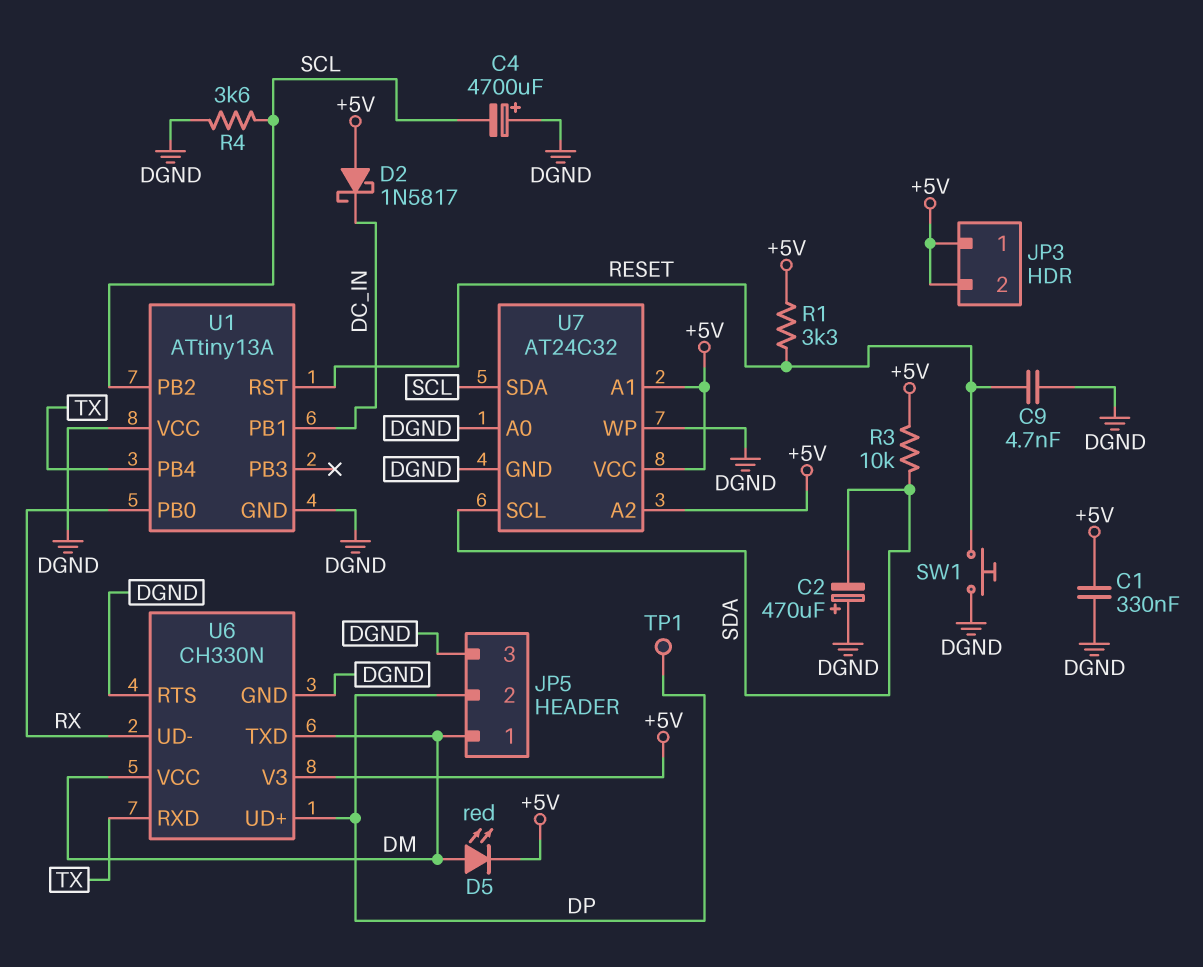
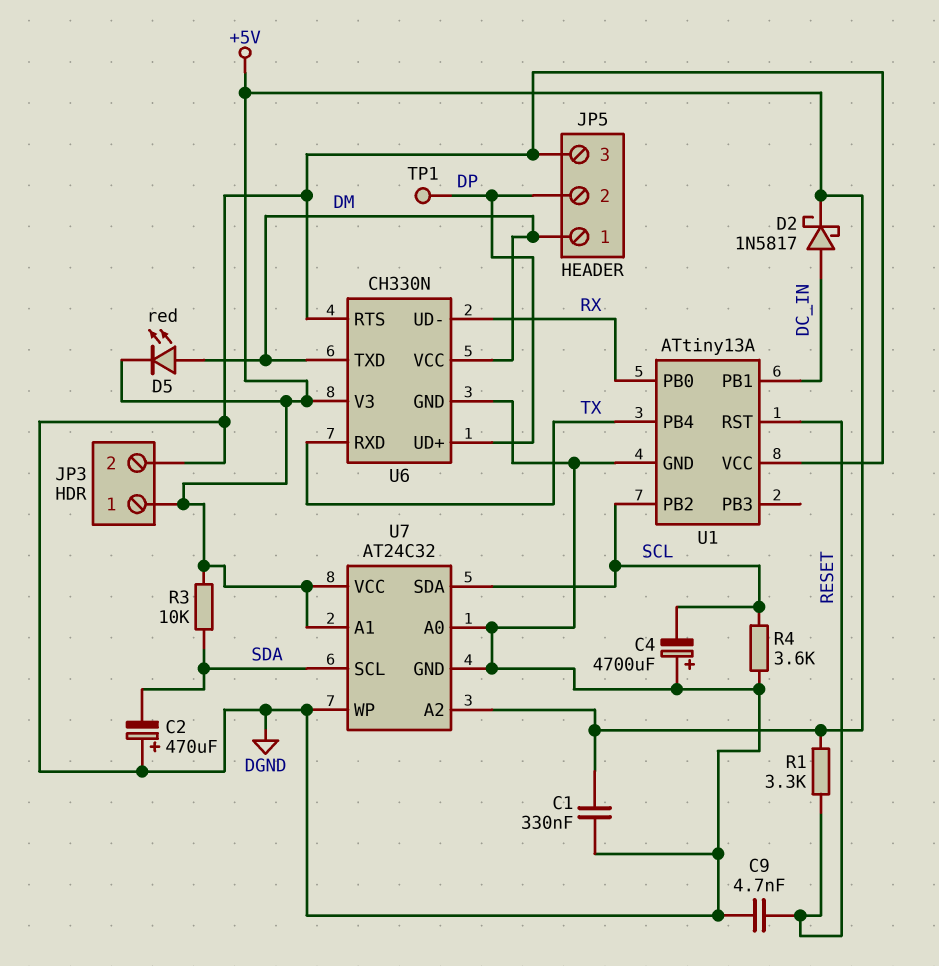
D2: schottky 1N5817 (A +5V, K DC_IN) -> schottky 1N5817 (A DC_IN, K +5V)
JP3 pin 2: +5V -> DGND
SW1: button (DGND, RESET) -> none

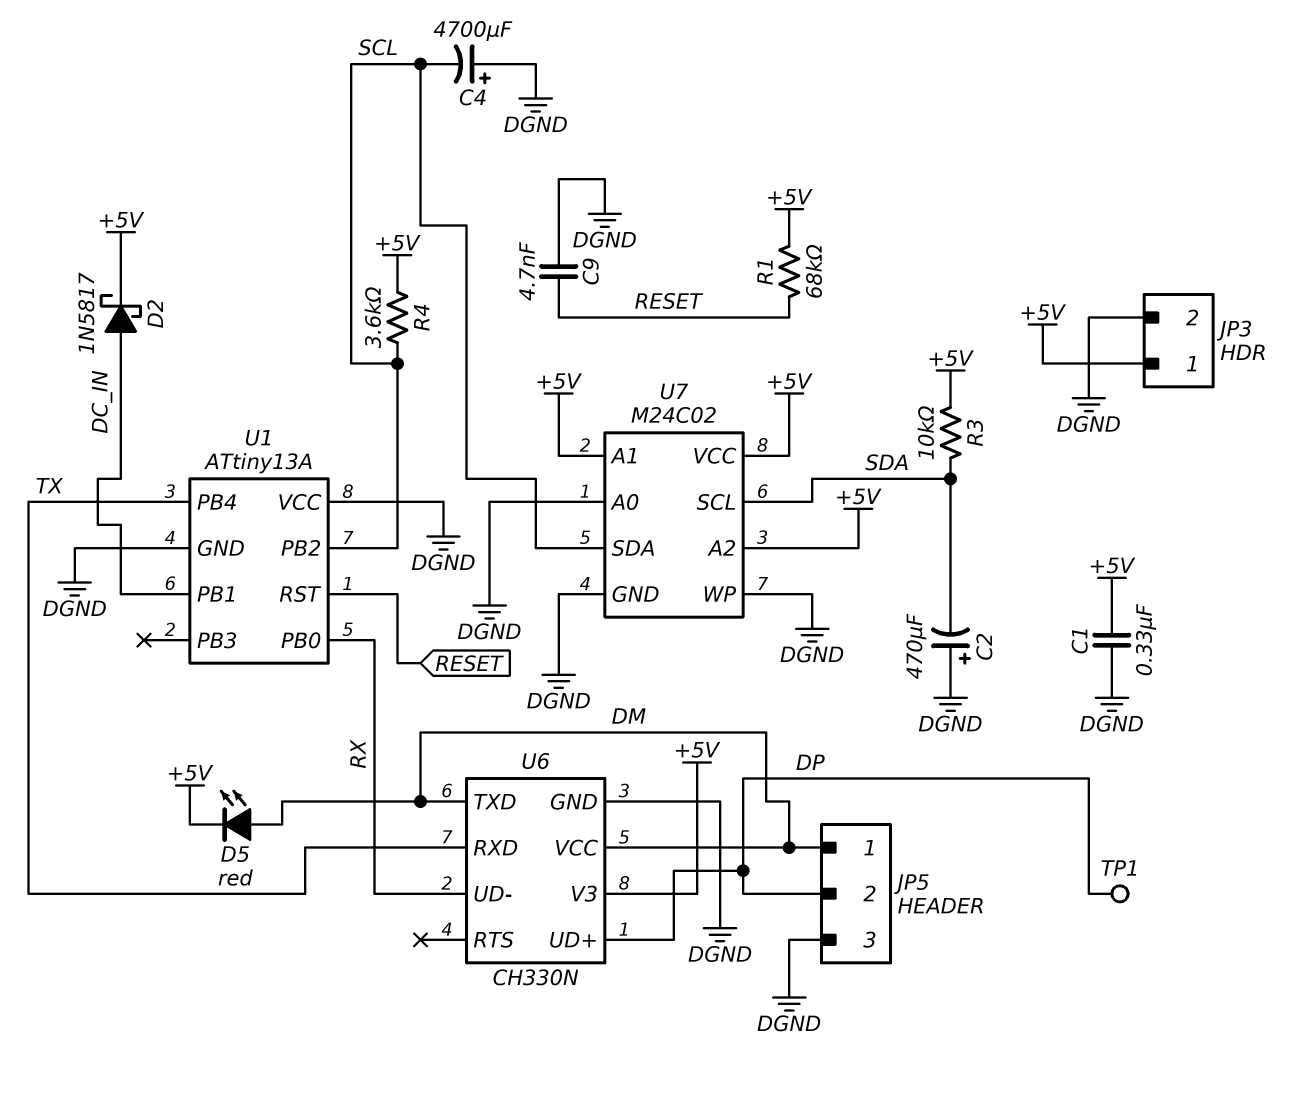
R1: 3.3k (+5V, RESET) -> 68k (+5V, RESET)
R4: 3.6k (DGND, SCL) -> 3.6k (+5V, SCL)
U6 pin RTS: DGND -> none
U7: AT24C32 -> M24C02

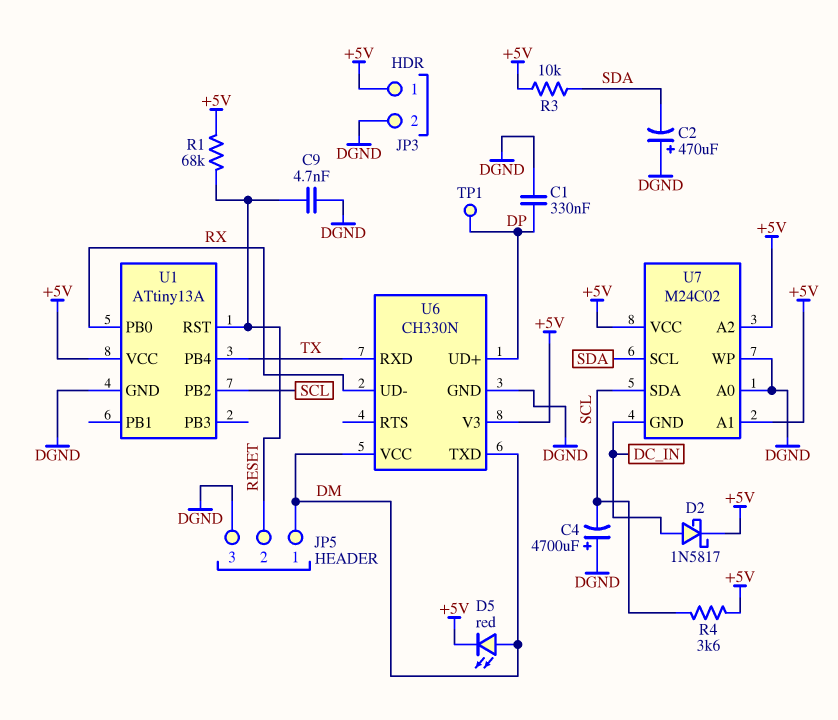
C1: 330nF (+5V, DGND) -> 330nF (DGND, DP)
JP5 pin 2: DP -> RESET
U1 pin PB1: DC_IN -> none
U1 pin VCC: DGND -> +5V
U7 pin GND: DGND -> DC_IN

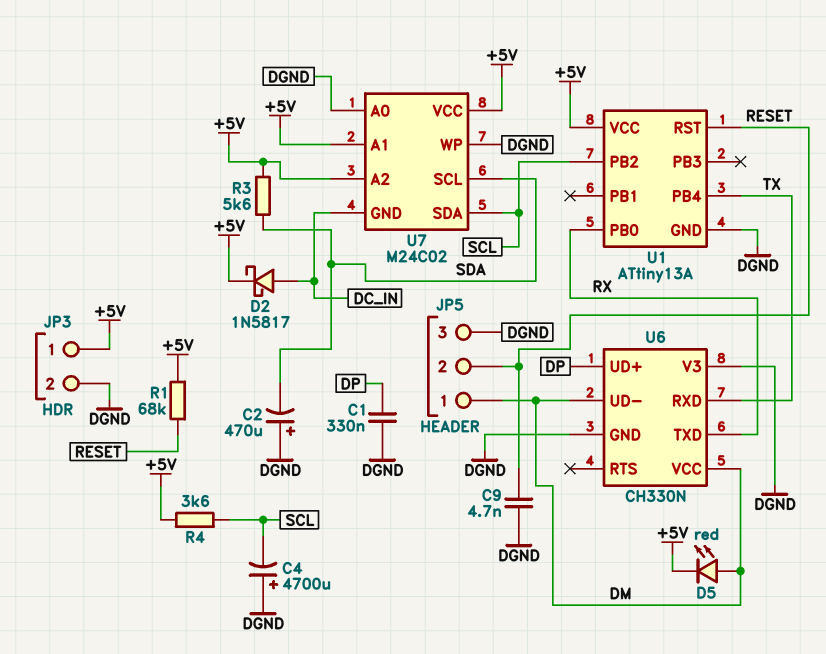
R3: 10k (+5V, SDA) -> 5.6k (+5V, SDA)
TP1: test point (DP) -> none
U6 pin TXD: DM -> RX
U6 pin UD-: RX -> DM
U6 pin V3: +5V -> DGND

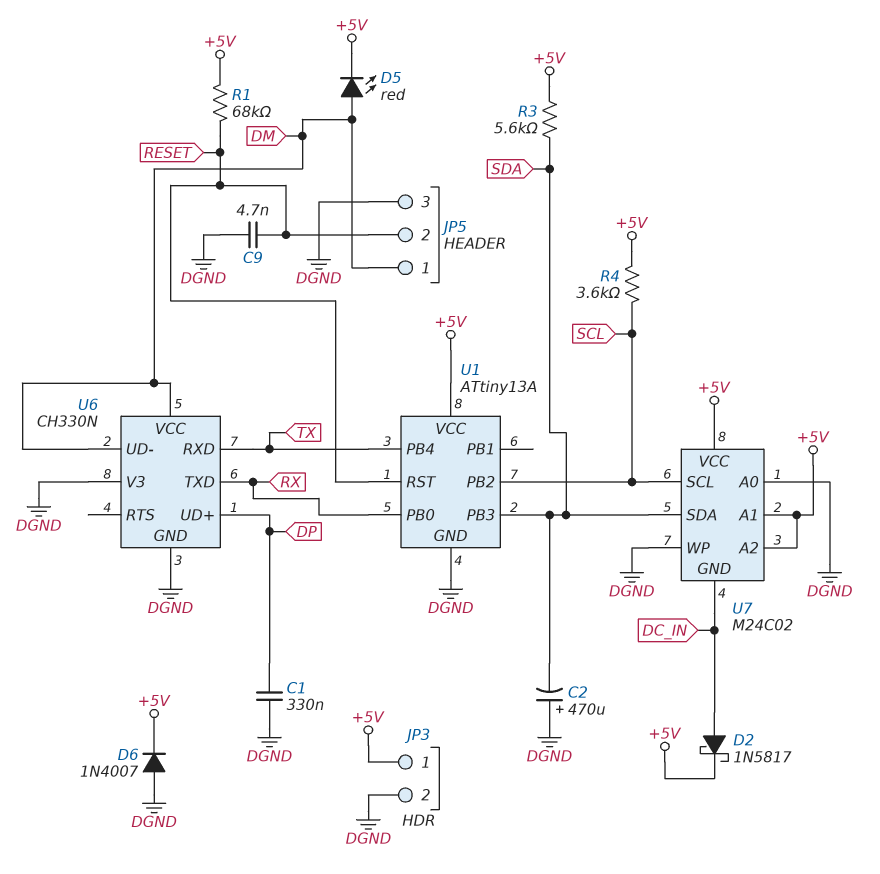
C4: 4700uF (plus DGND, minus SCL) -> none
D6: none -> diode 1N4007 (A DGND, K +5V)
U1 pin PB3: none -> SDA
U7 pin SCL: SDA -> SCL
U7 pin SDA: SCL -> SDA

